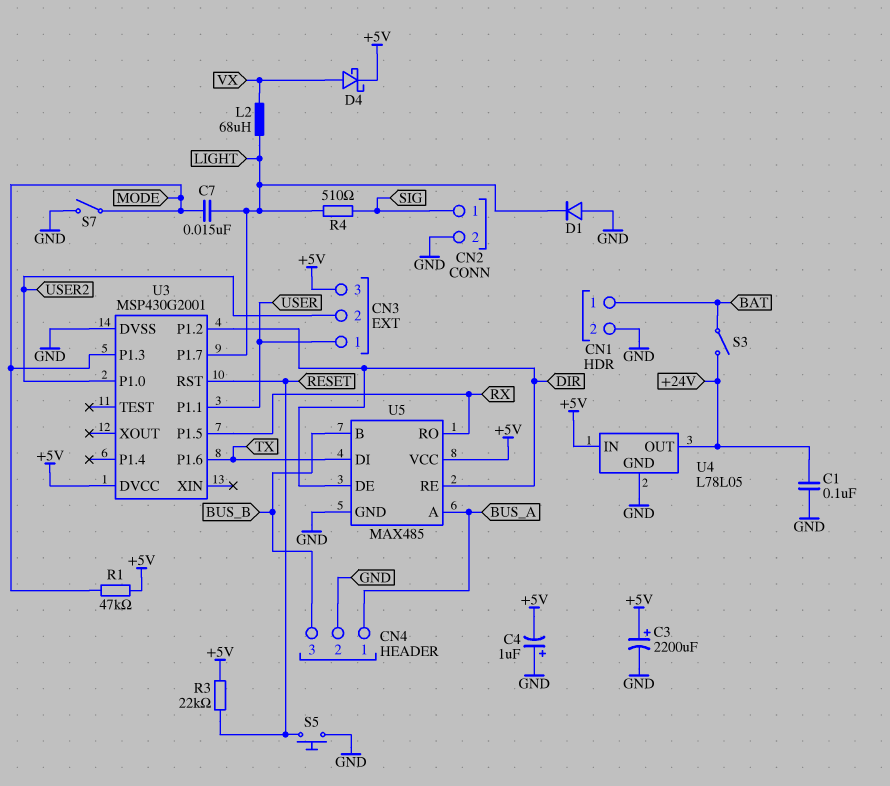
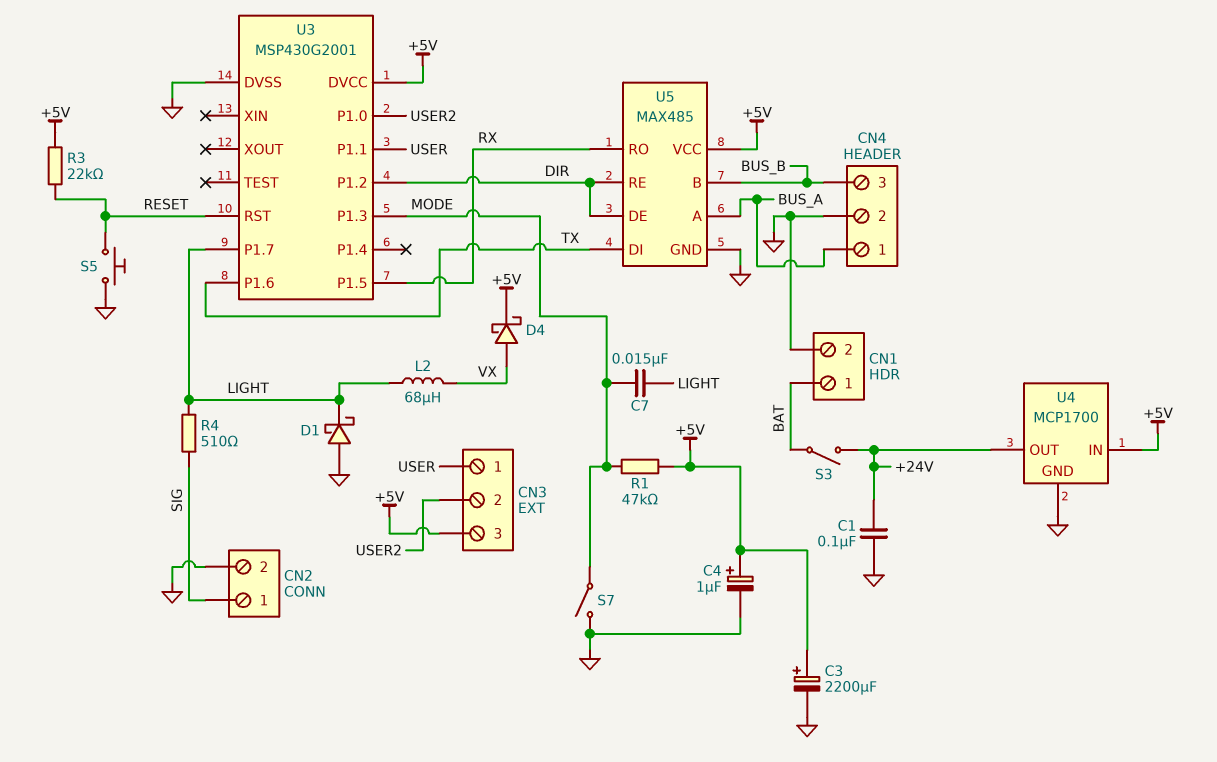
C4: 1uF (plus GND, minus +5V) -> 1uF (plus +5V, minus GND)
D1: diode (A GND, K LIGHT) -> schottky (A GND, K LIGHT)
U4: L78L05 -> MCP1700

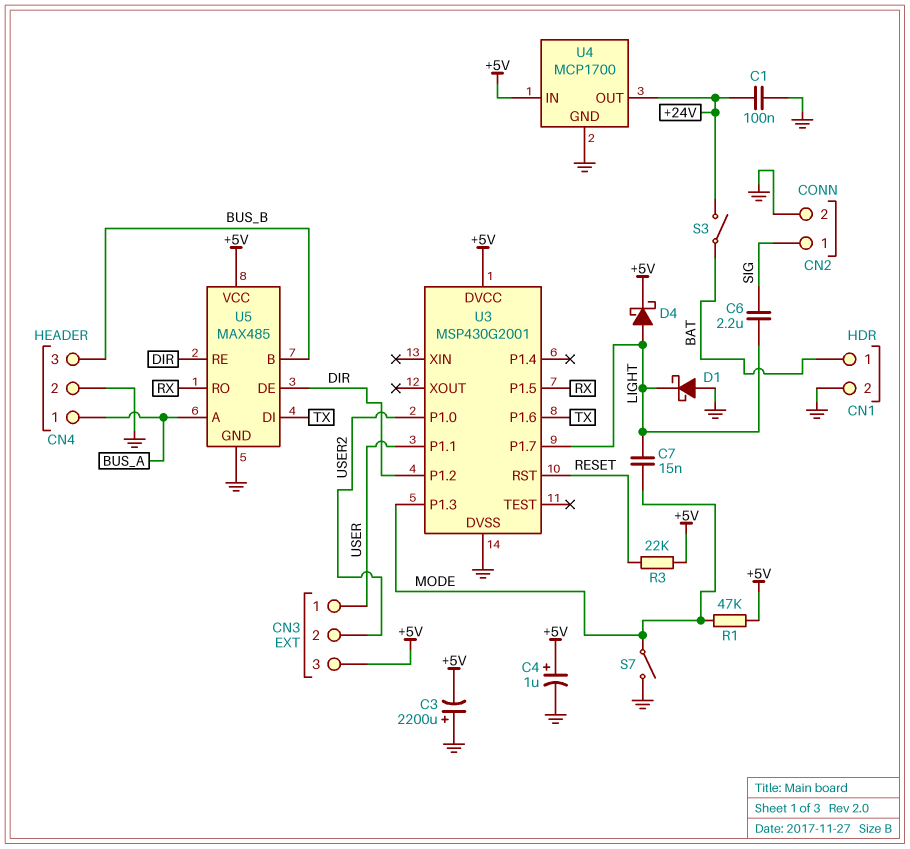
C3: 2200uF (plus +5V, minus GND) -> 2200uF (plus GND, minus +5V)
C6: none -> 2.2uF (LIGHT, SIG)
D4: schottky (A VX, K +5V) -> schottky (A LIGHT, K +5V)
L2: 68uH (LIGHT, VX) -> none
R4: 510 (LIGHT, SIG) -> none
S5: button (GND, RESET) -> none

